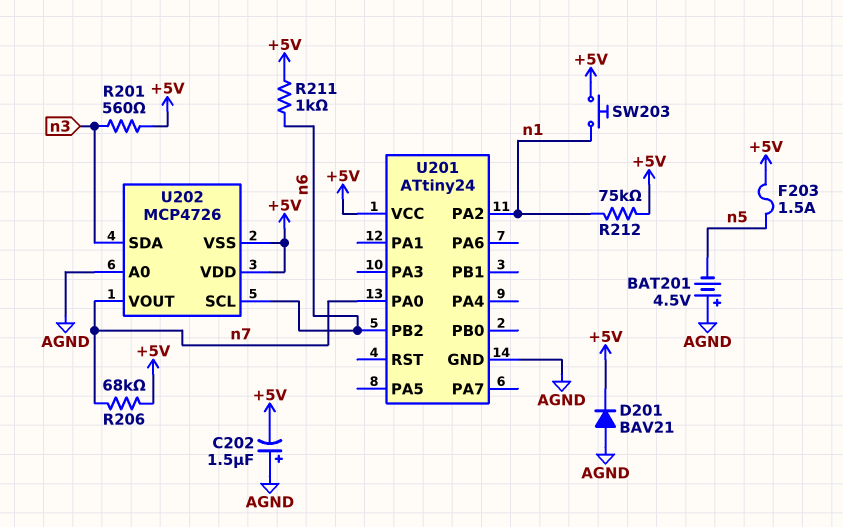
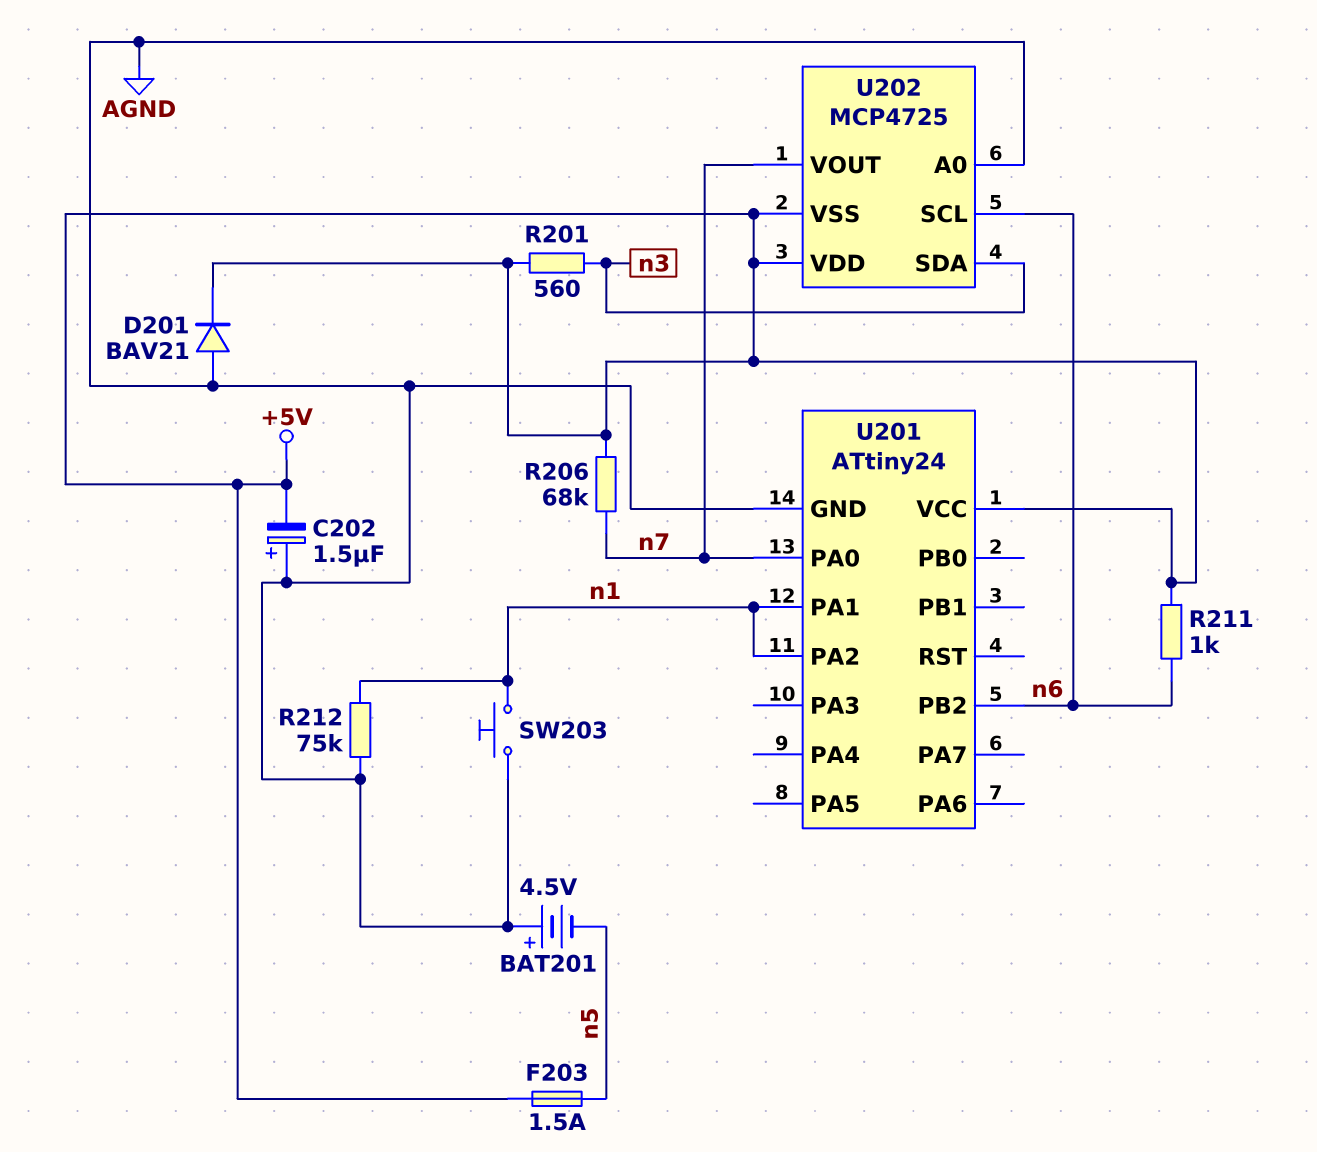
R212: 75k (+5V, n1) -> 75k (AGND, n1)
SW203: button (+5V, n1) -> button (AGND, n1)
U201 pin PA1: none -> n1
U202: MCP4726 -> MCP4725

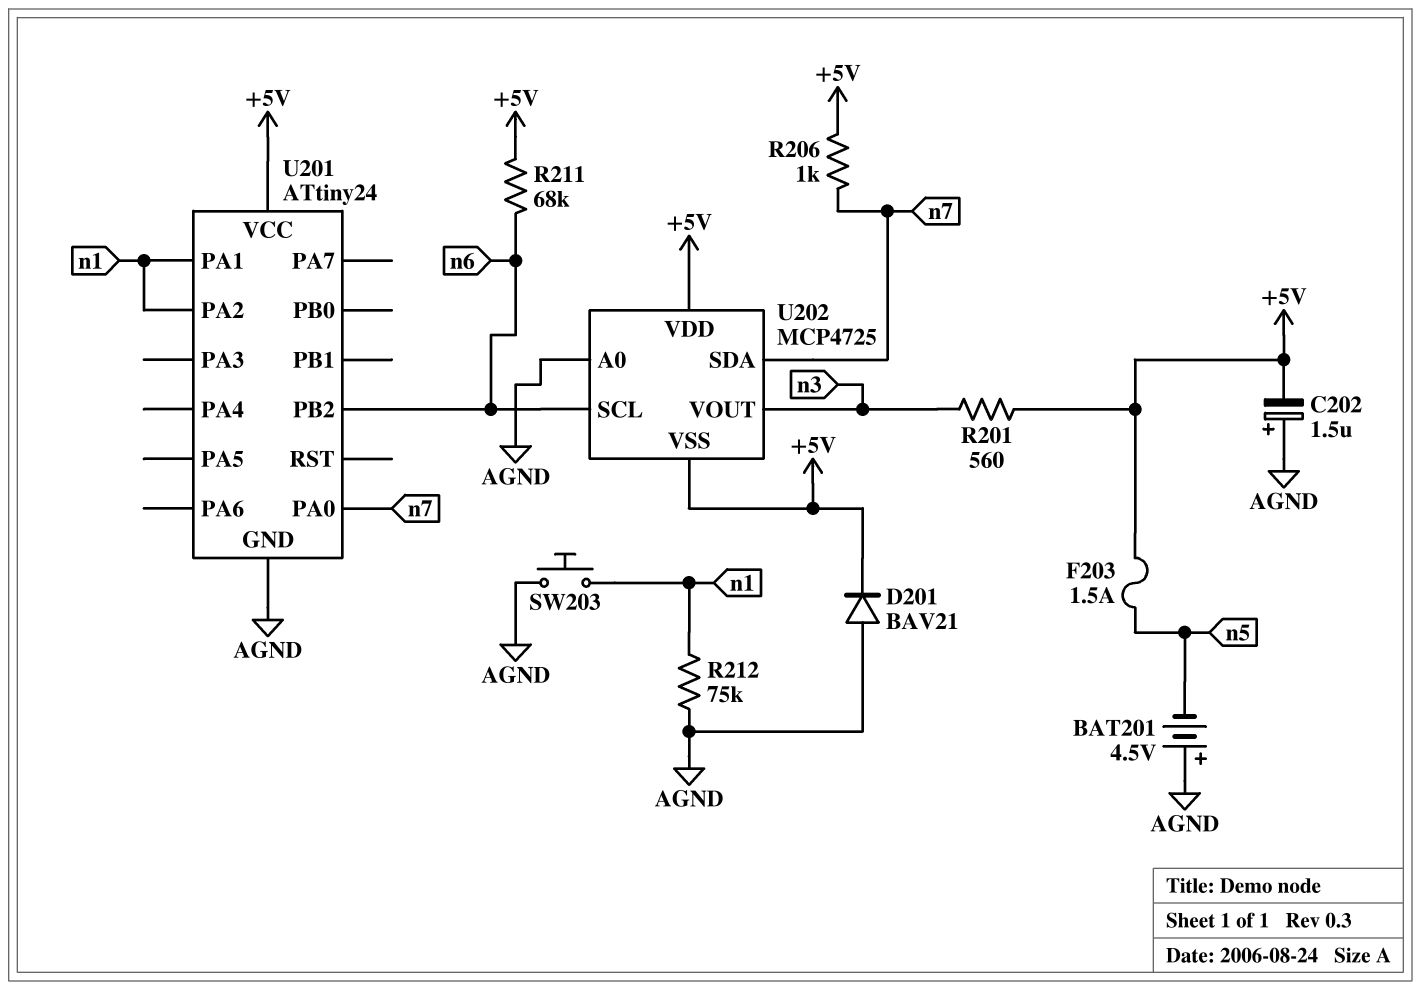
R206: 68k (+5V, n7) -> 1k (+5V, n7)
R211: 1k (+5V, n6) -> 68k (+5V, n6)
U202 pin SDA: n3 -> n7
U202 pin VOUT: n7 -> n3

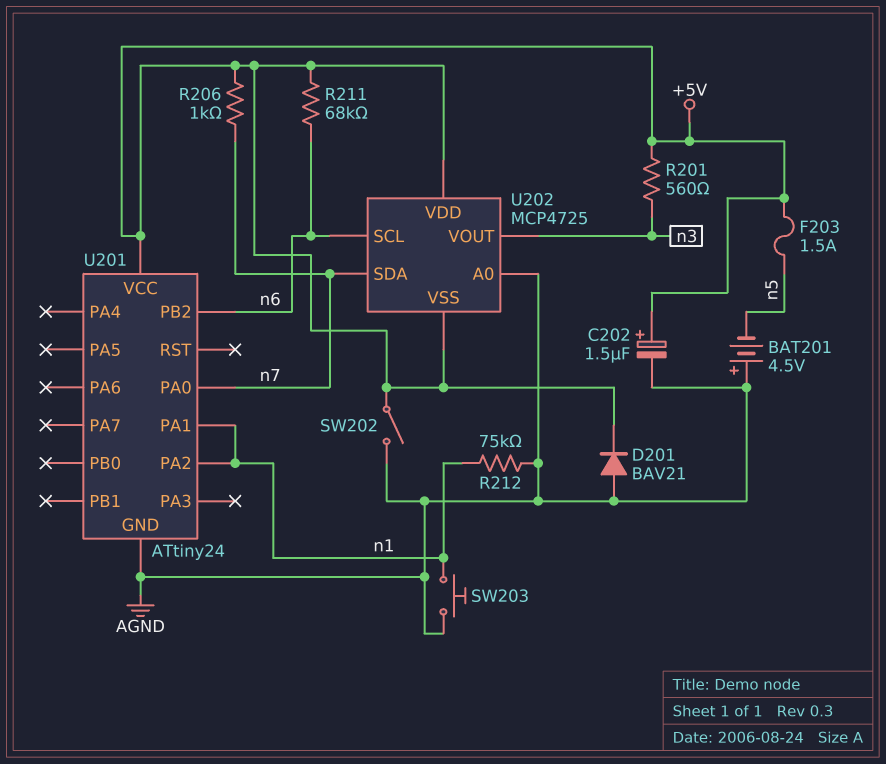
C202: 1.5uF (plus AGND, minus +5V) -> 1.5uF (plus +5V, minus AGND)
SW202: none -> switch (+5V, AGND)

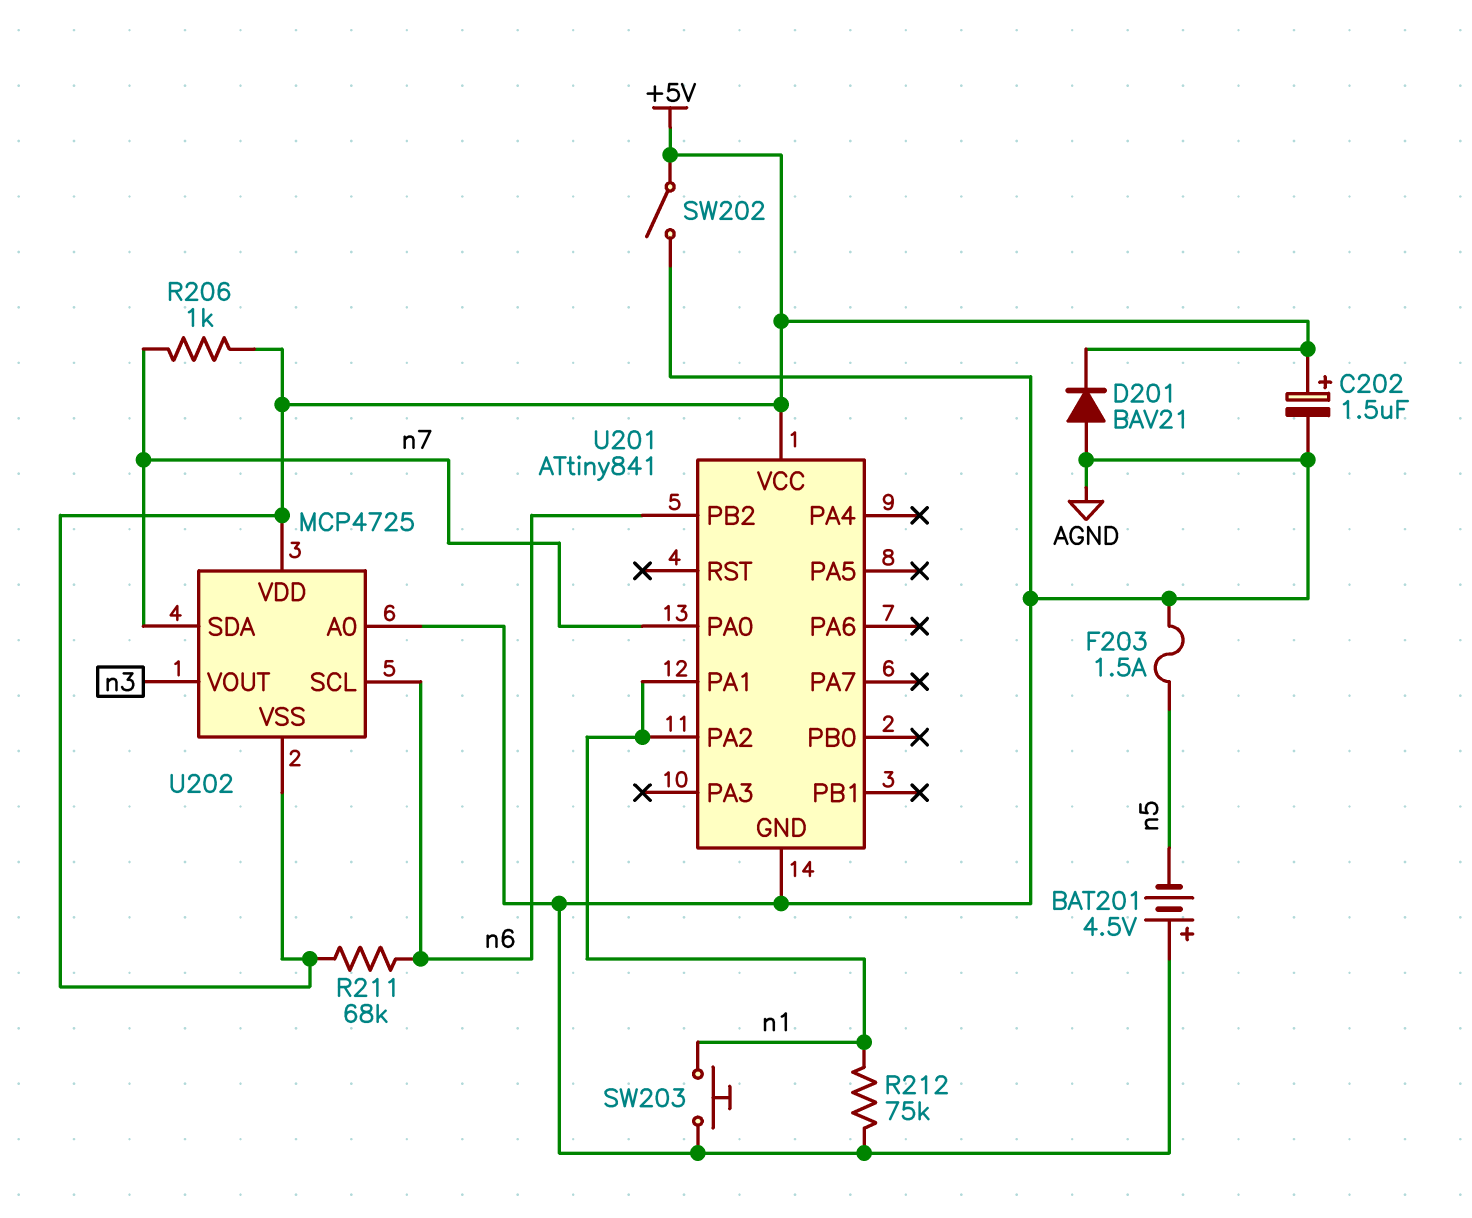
F203: 1.5A (+5V, n5) -> 1.5A (AGND, n5)
R201: 560 (+5V, n3) -> none
U201: ATtiny24 -> ATtiny841

